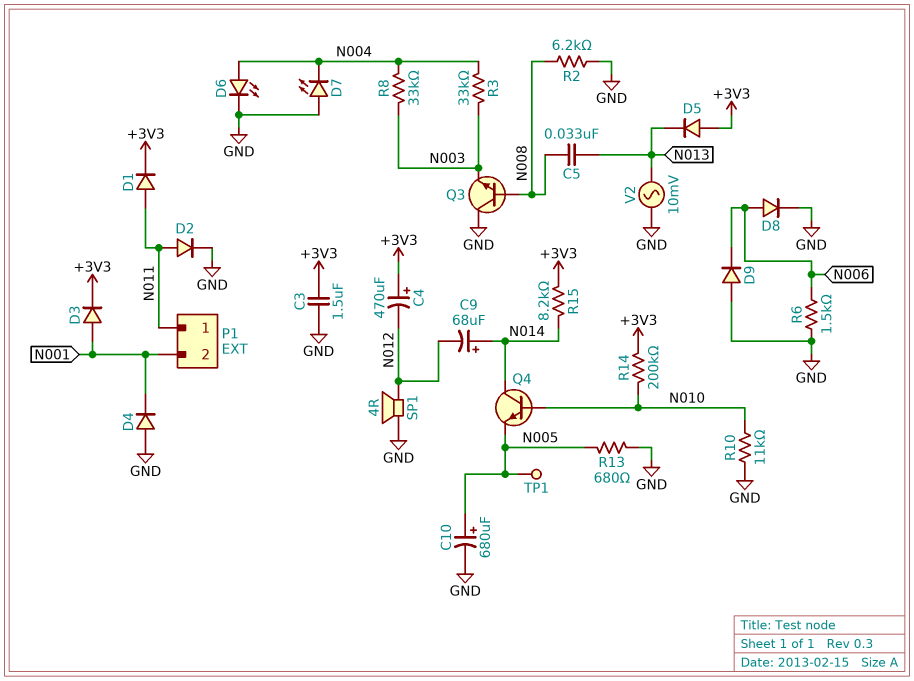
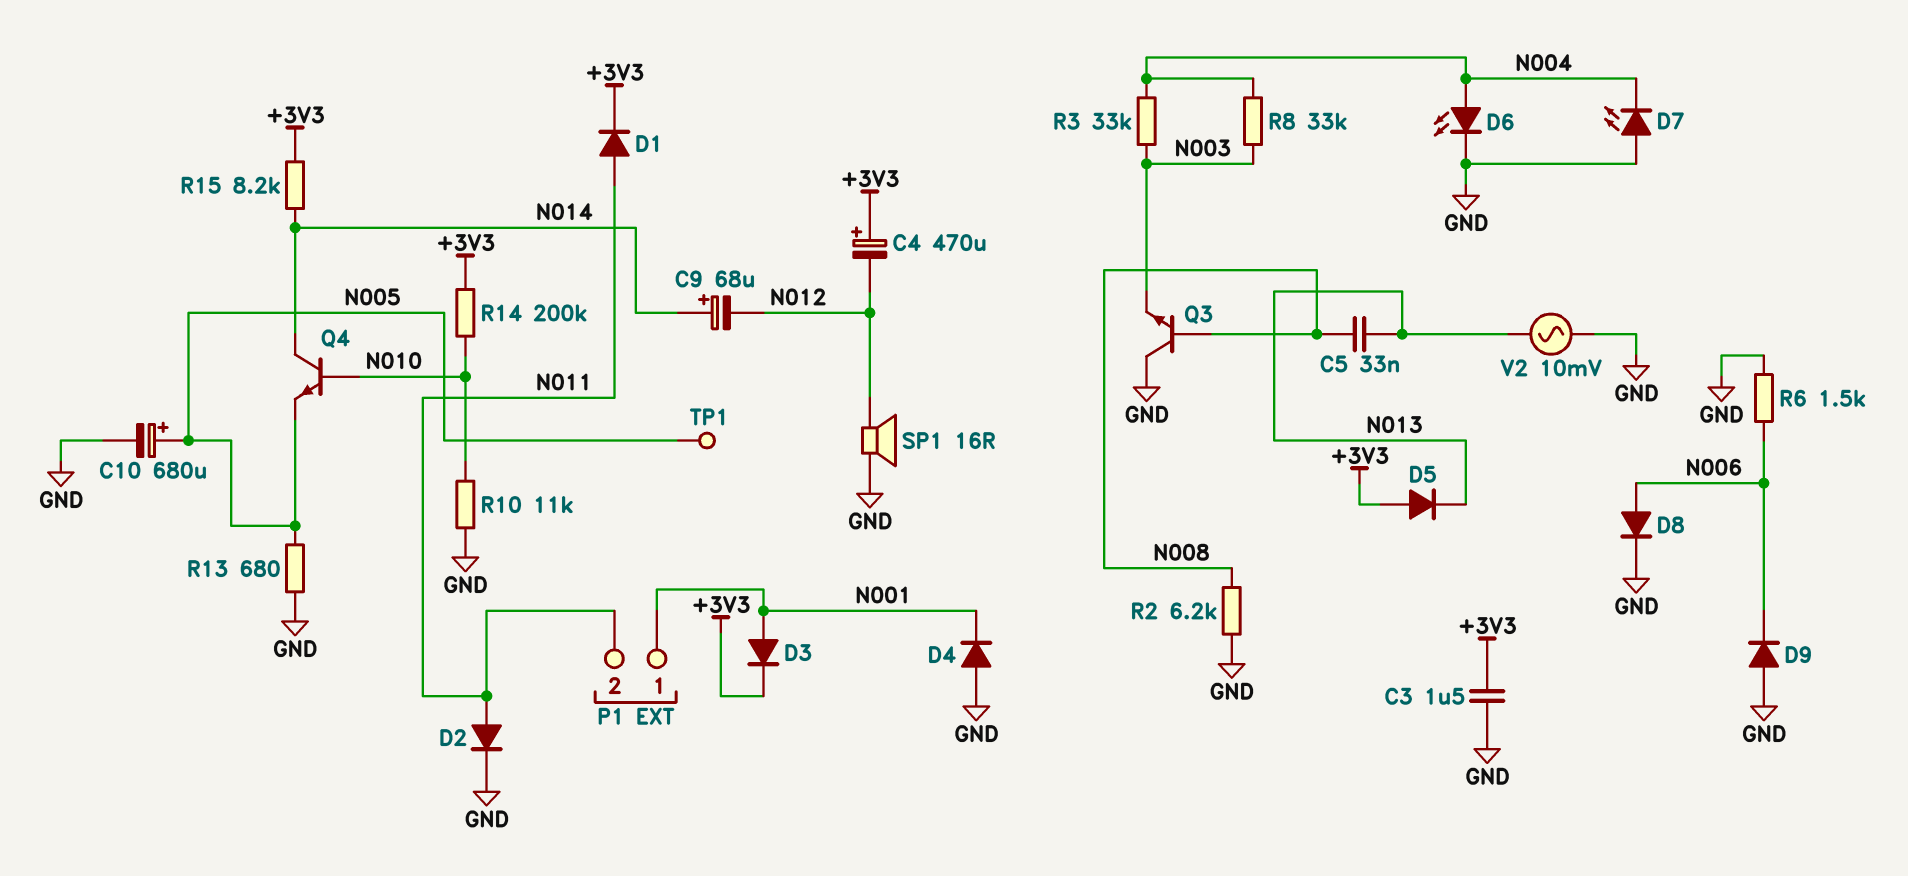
P1 pin 1: N011 -> N001
P1 pin 2: N001 -> N011
SP1: speaker 4R (GND, N012) -> speaker 16R (GND, N012)

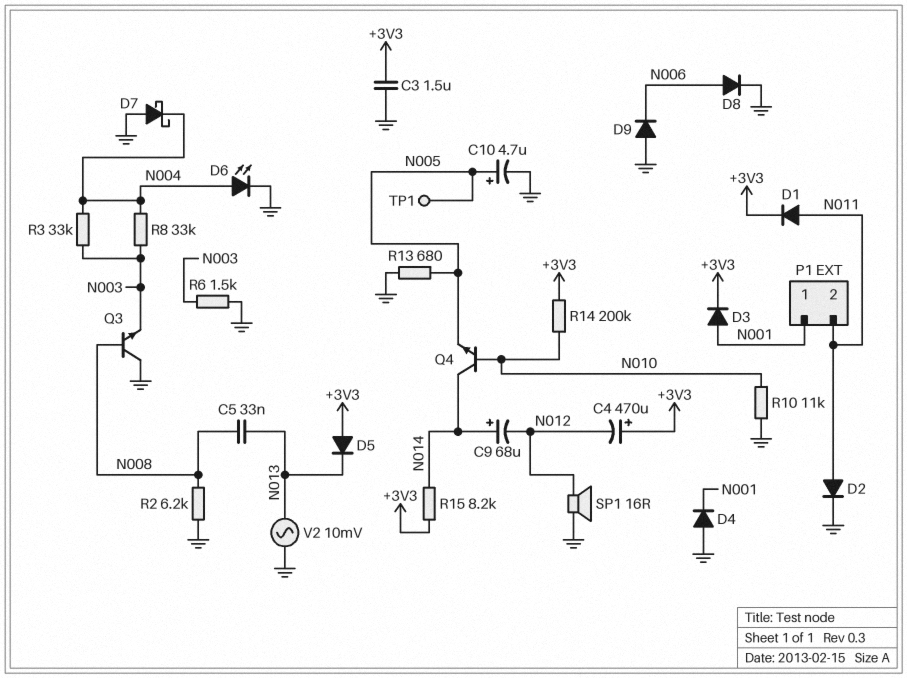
C10: 680uF (plus N005, minus GND) -> 4.7uF (plus N005, minus GND)
D7: LED (A GND, K N004) -> schottky (A GND, K N004)
R6: 1.5k (GND, N006) -> 1.5k (GND, N003)

